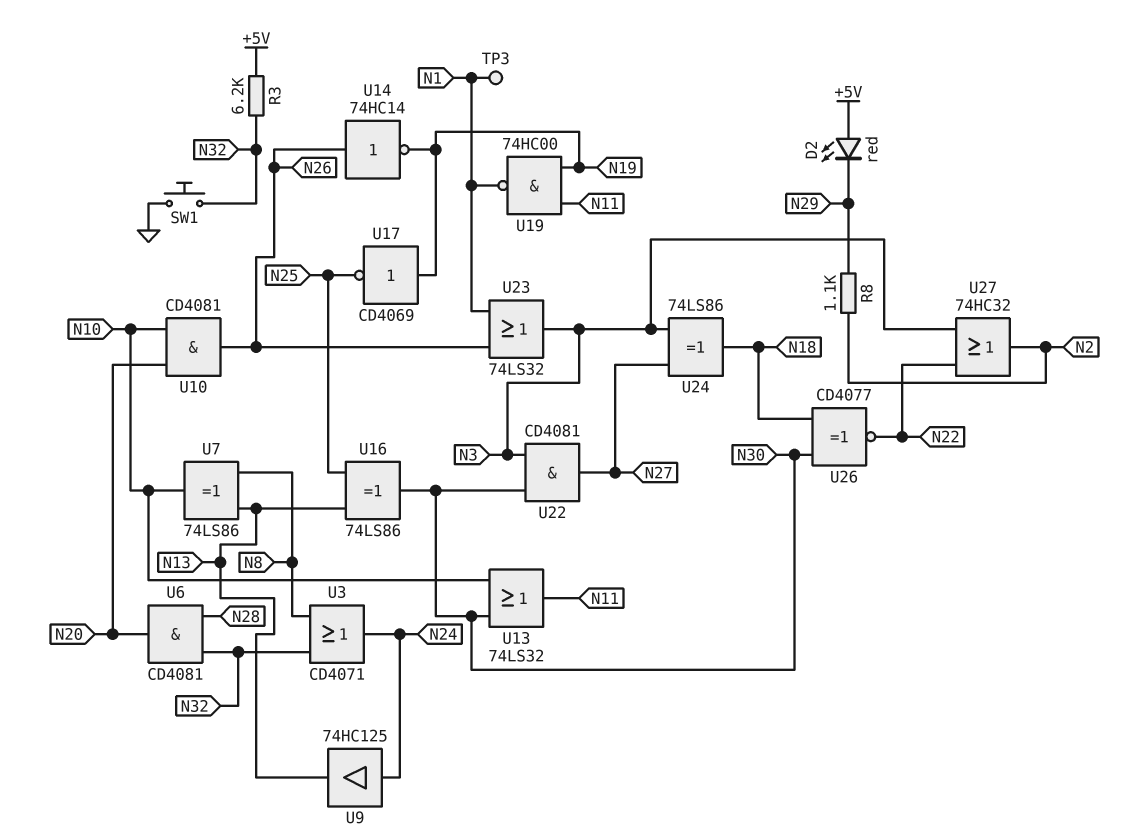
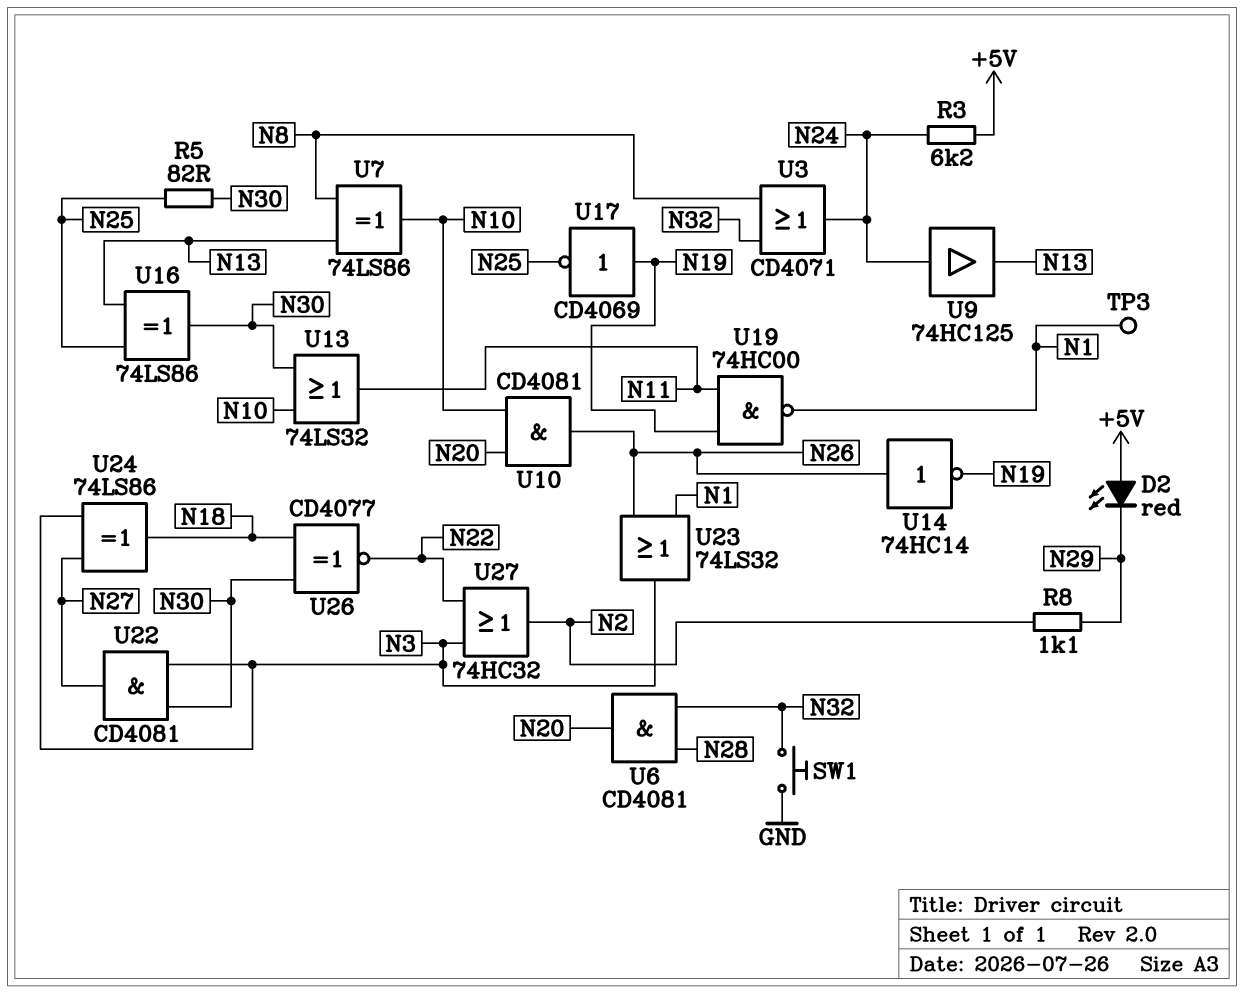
R3: 6.2k (+5V, N32) -> 6.2k (+5V, N24)
R5: none -> 82 (N25, N30)

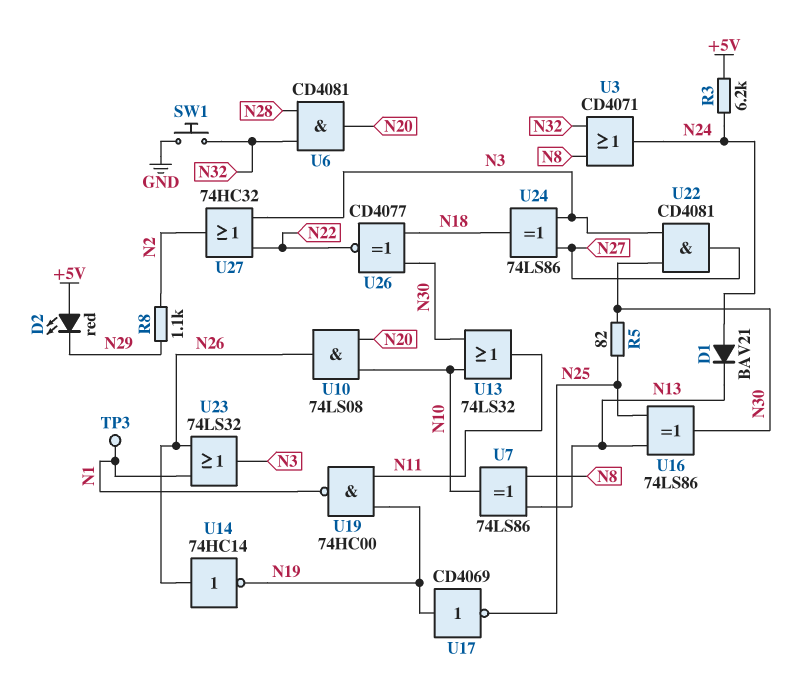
D1: none -> diode BAV21 (A N24, K N13)
U9: buffer 74HC125 (in N24, out N13) -> none
U10: AND CD4081 (in N10, in N20, out N26) -> AND 74LS08 (in N10, in N20, out N26)

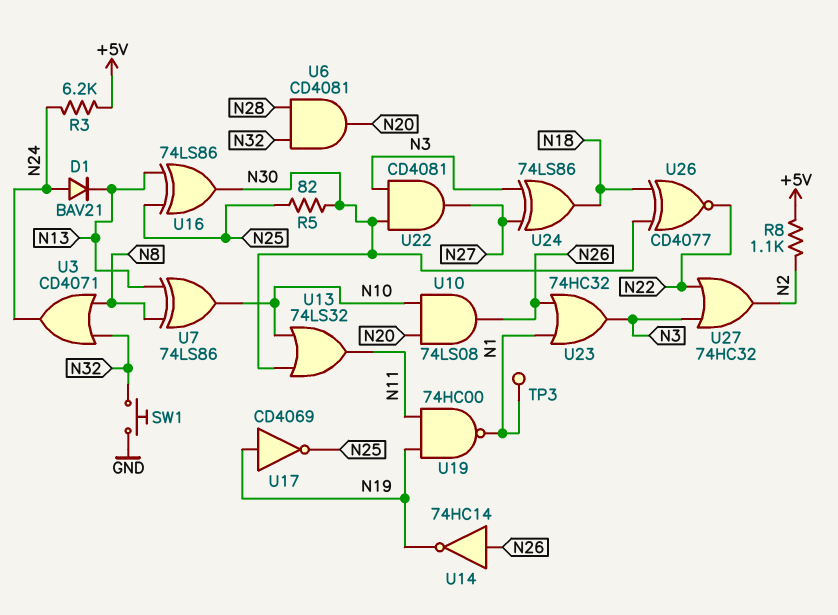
D2: LED red (A +5V, K N29) -> none
R8: 1.1k (N2, N29) -> 1.1k (+5V, N2)
U23: OR 74LS32 (in N1, in N26, out N3) -> OR 74HC32 (in N1, in N26, out N3)

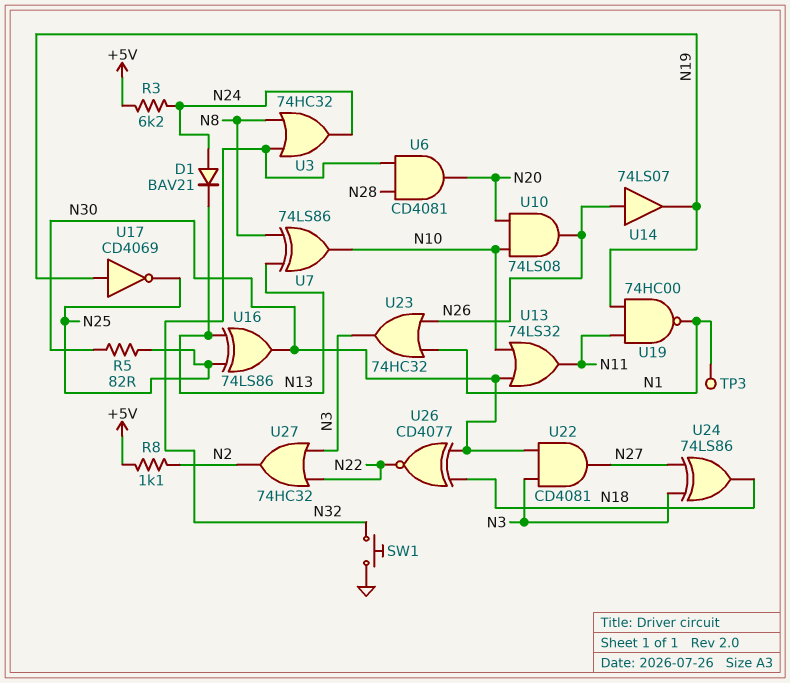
U3: OR CD4071 (in N8, in N32, out N24) -> OR 74HC32 (in N8, in N32, out N24)
U14: NOT 74HC14 (in N26, out N19) -> buffer 74LS07 (in N26, out N19)

